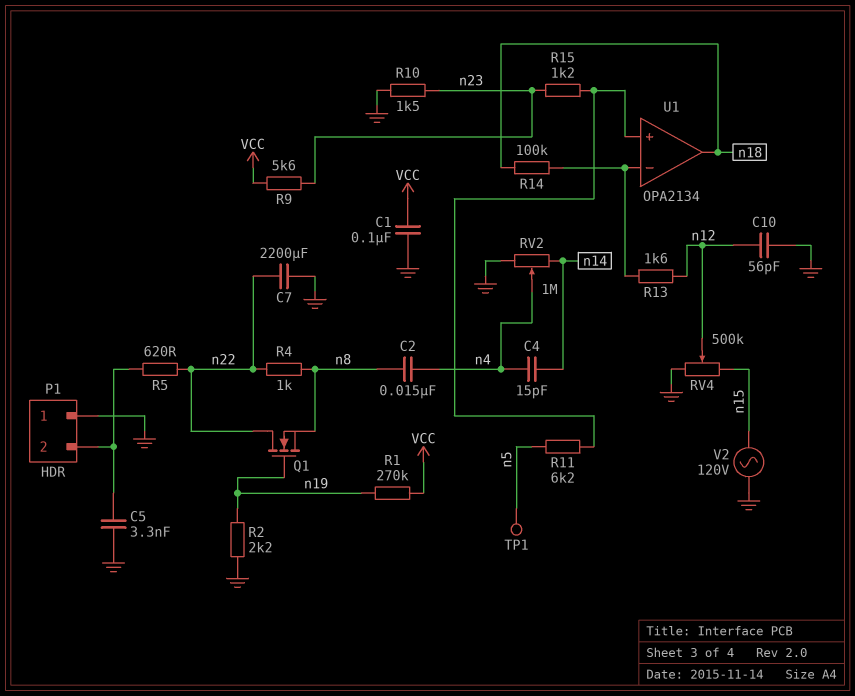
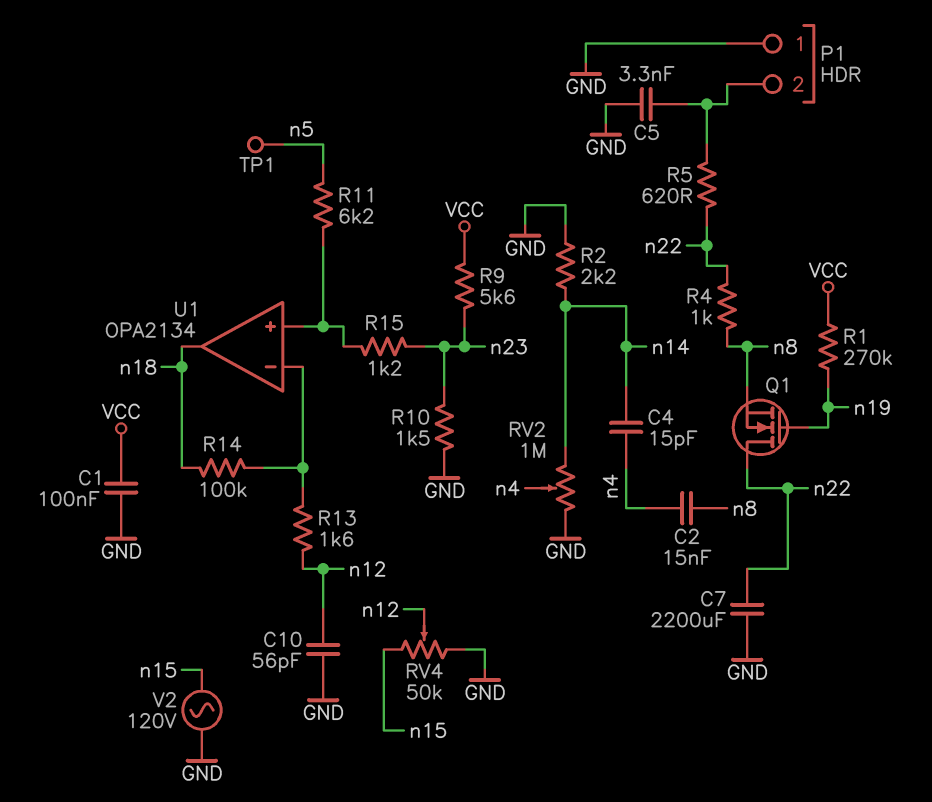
R2: 2.2k (GND, n19) -> 2.2k (GND, n14)
RV4: 500k (GND, n15, wiper n12) -> 50k (GND, n15, wiper n12)

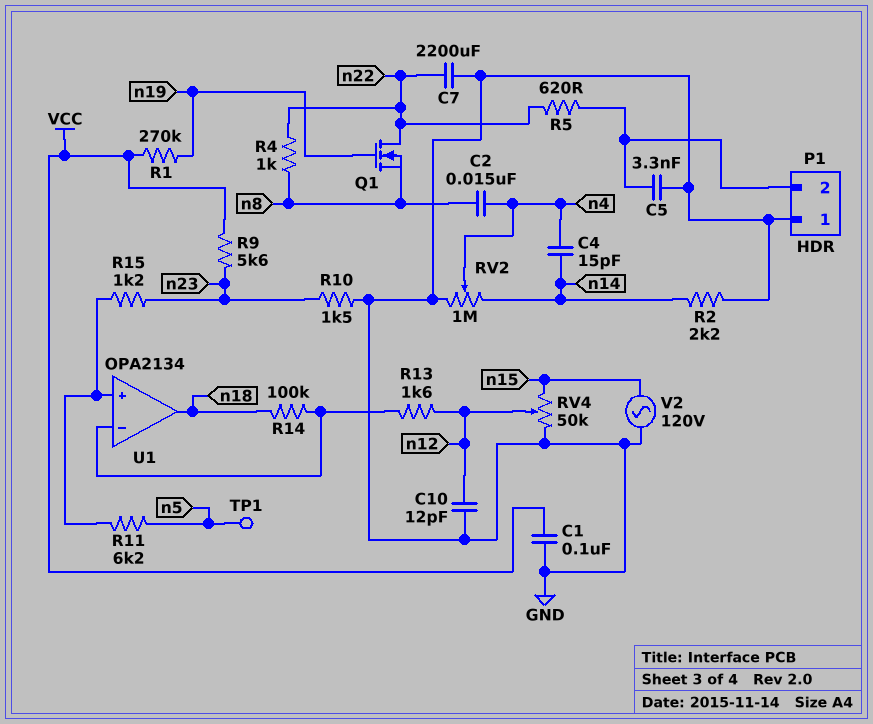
C10: 56pF (GND, n12) -> 12pF (GND, n12)

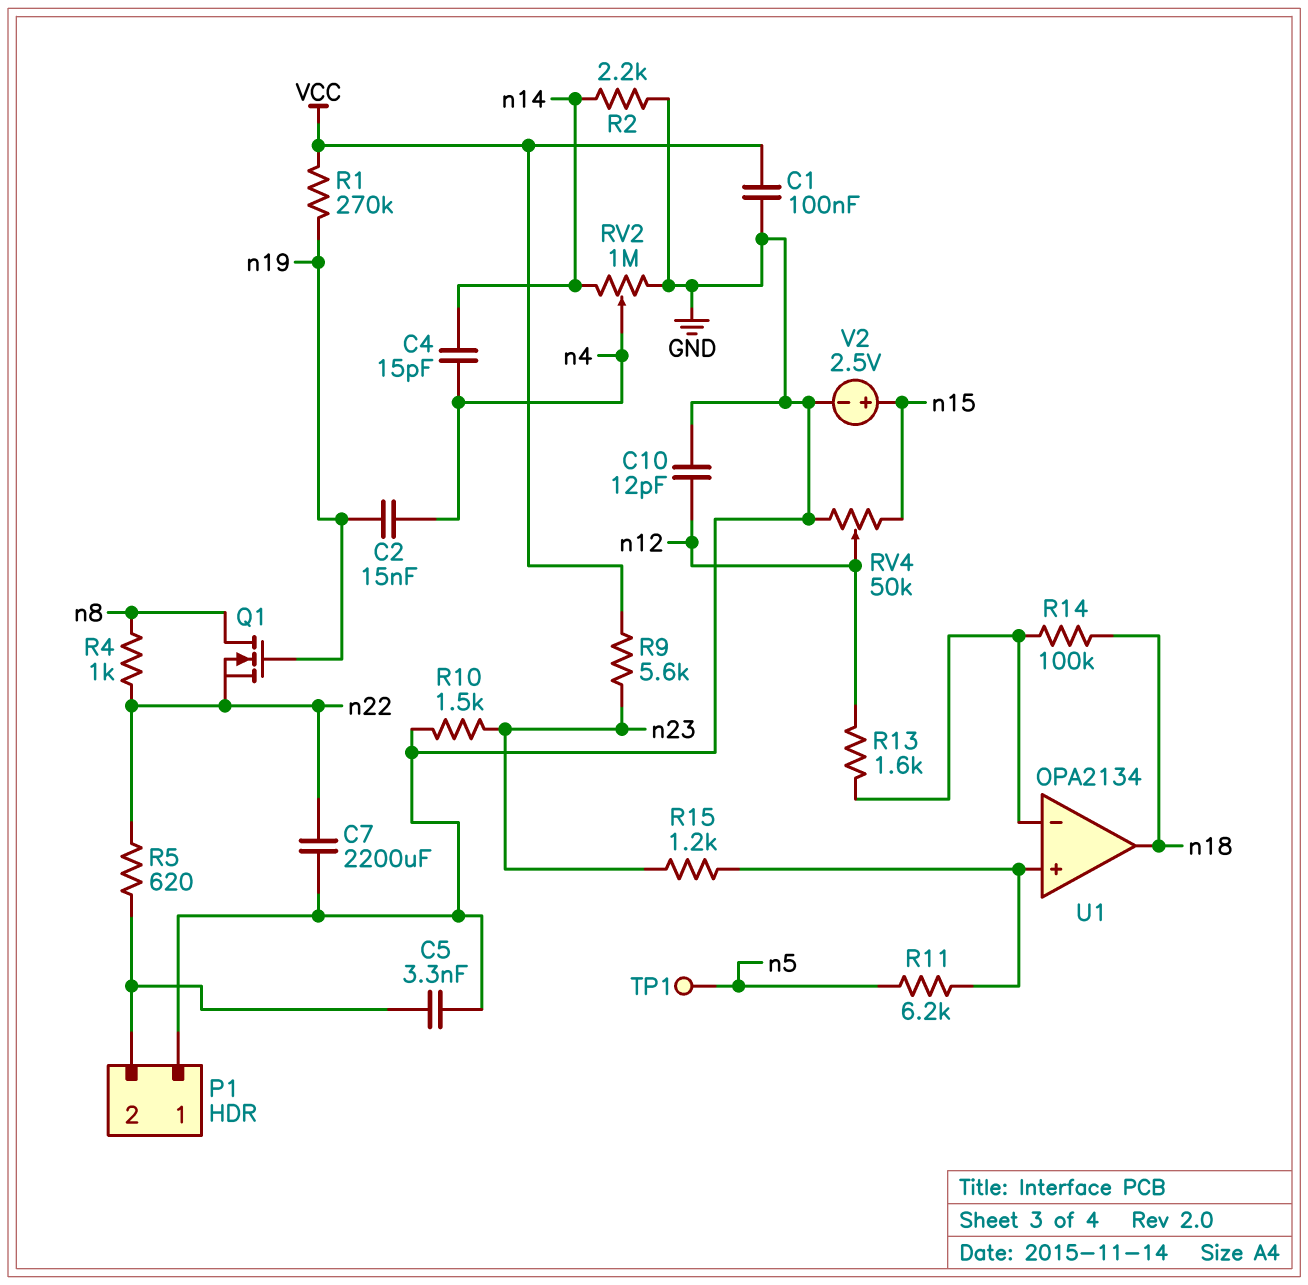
C2: 15nF (n4, n8) -> 15nF (n4, n19)
Q1: NMOS (G n19, D n22, S n8) -> NMOS (G n19, D n8, S n22)
V2: AC 120V (GND, n15) -> 2.5V (plus n15, minus GND)

